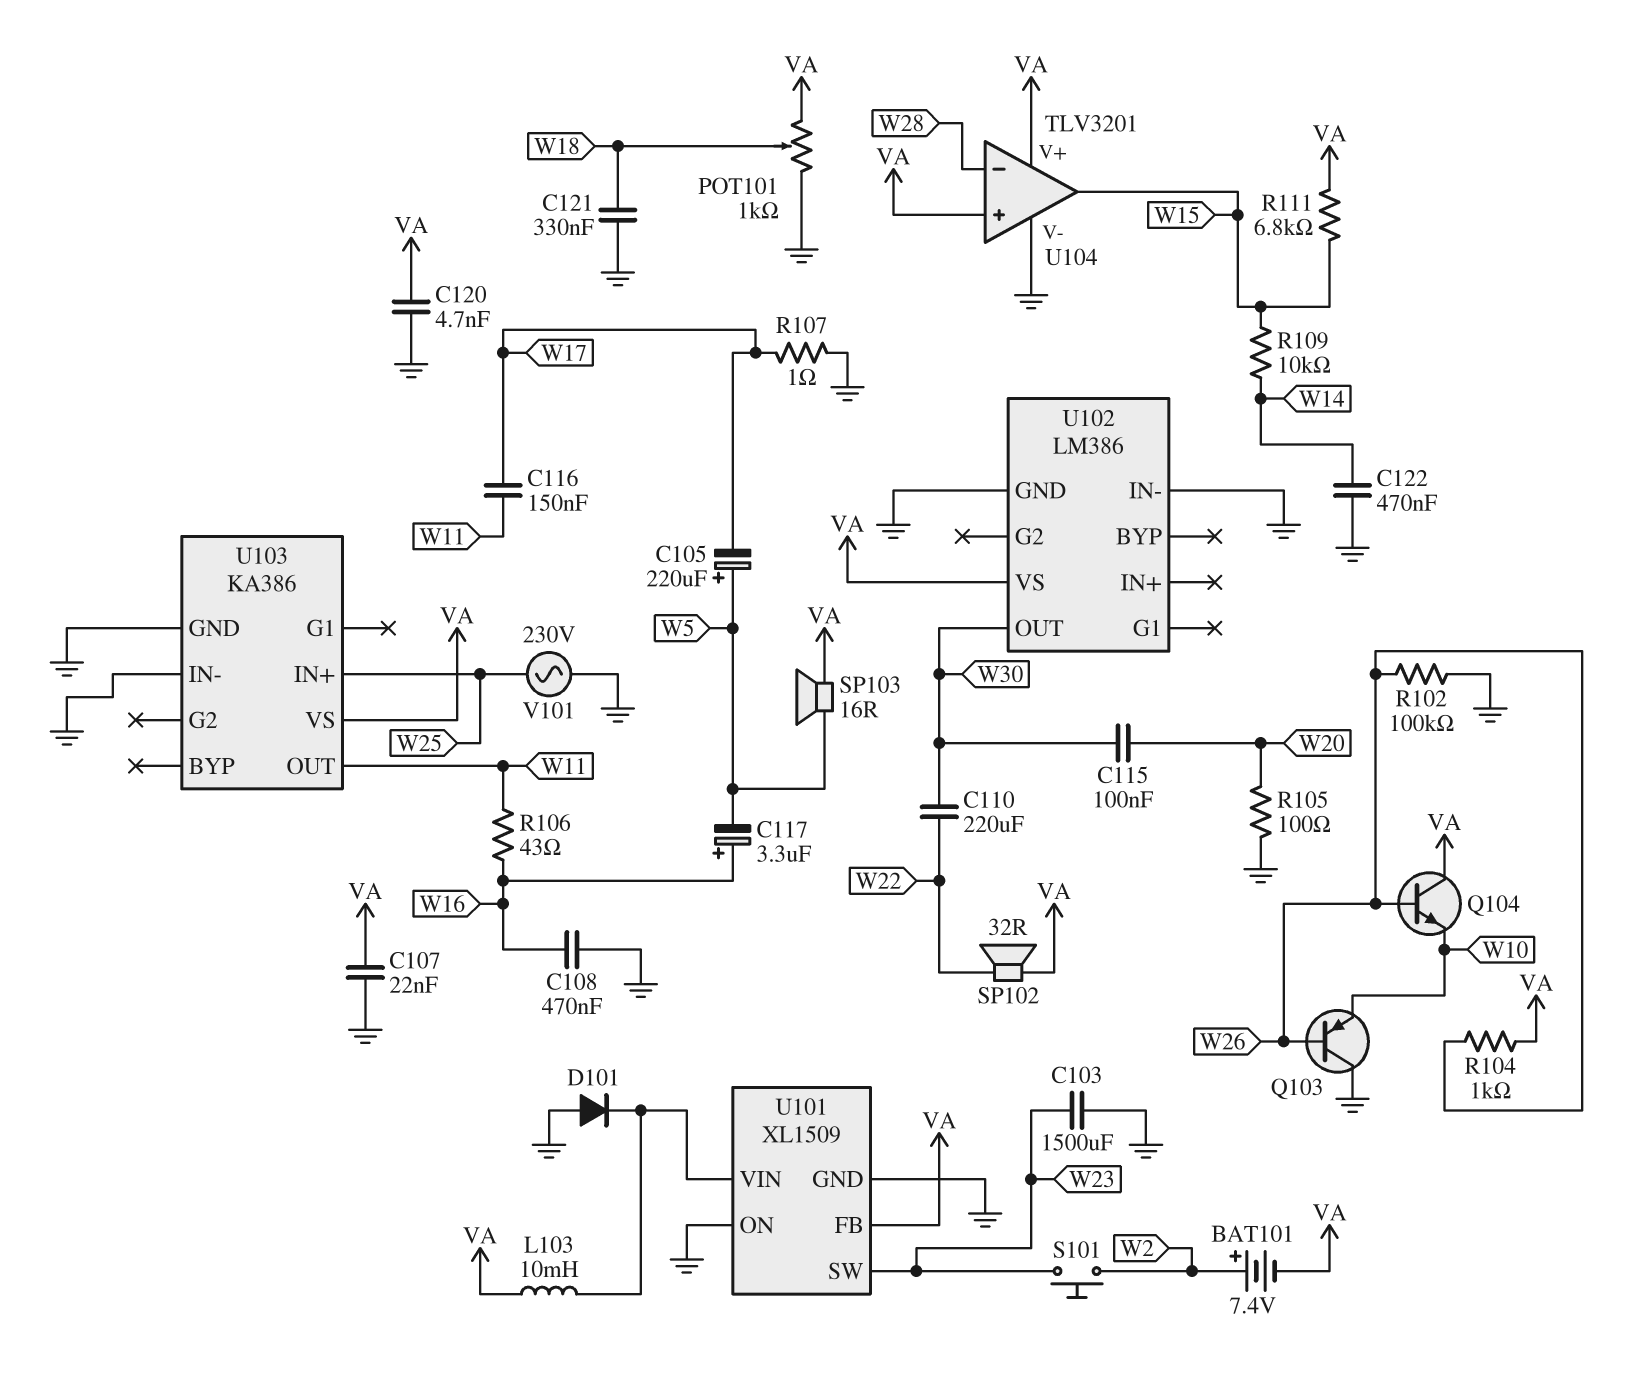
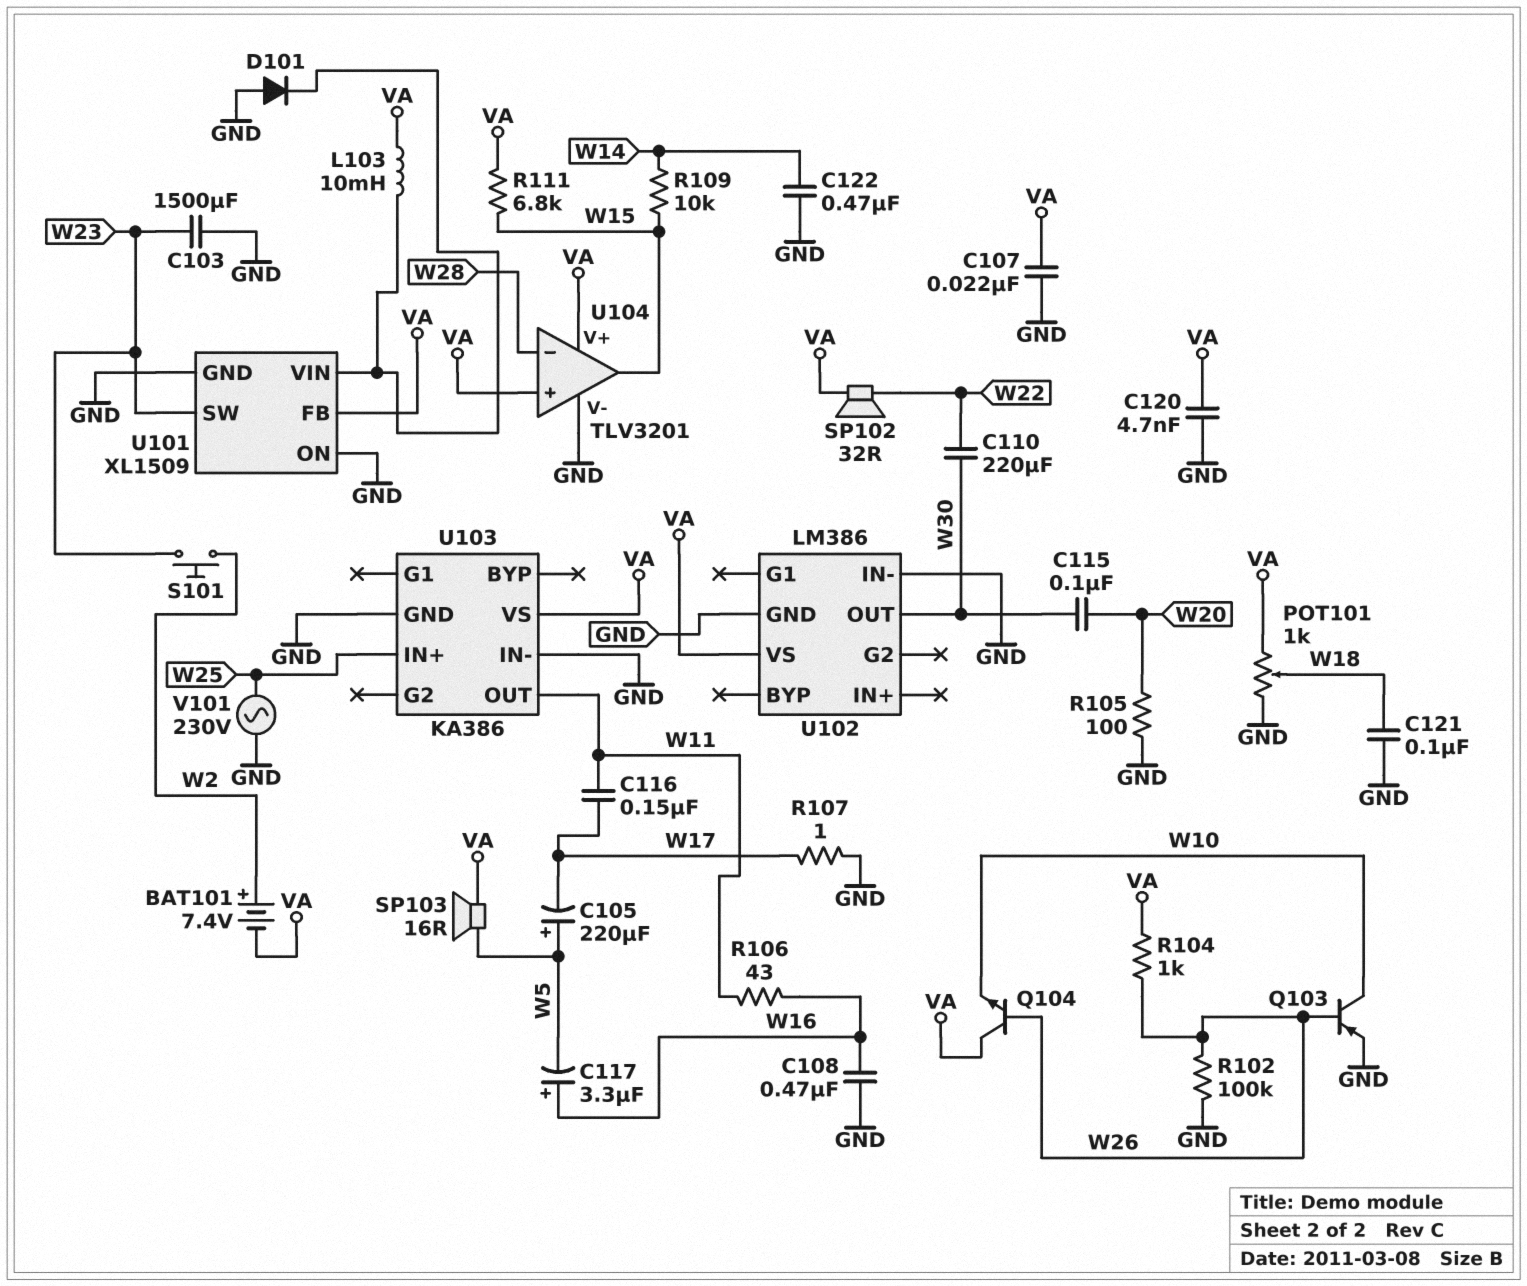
C121: 330nF (GND, W18) -> 100nF (GND, W18)
Q103: PNP (B W26, C GND, E W10) -> PNP (B W26, C W10, E GND)

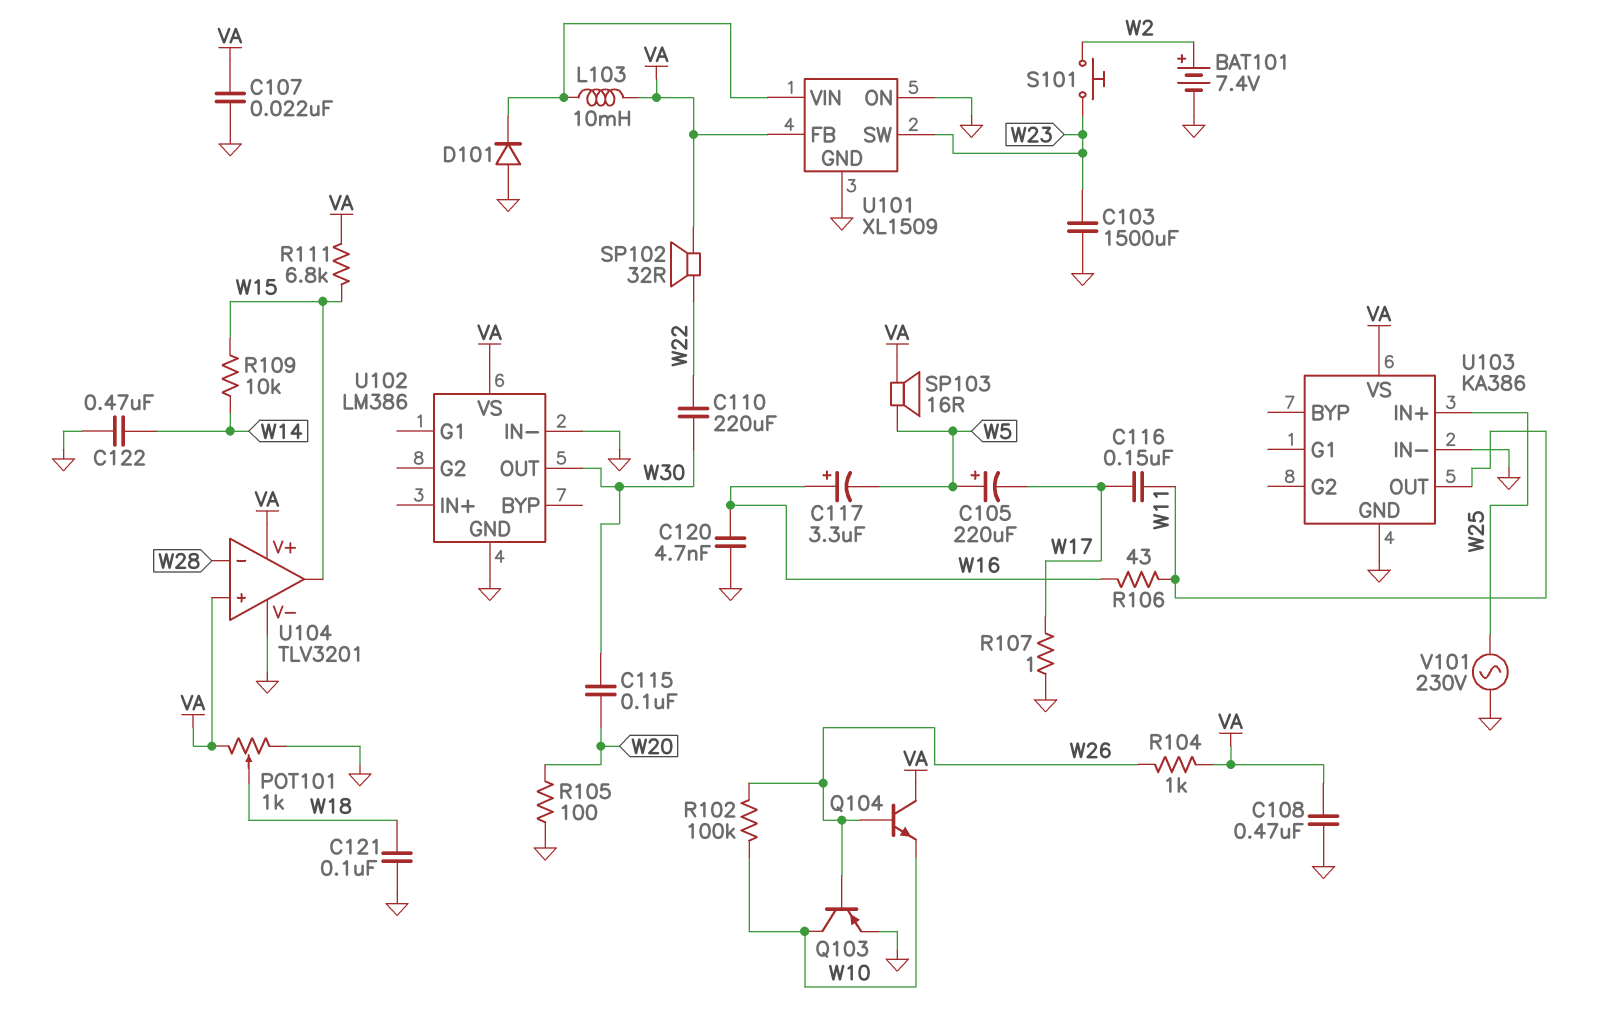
BAT101: 7.4V (plus W2, minus VA) -> 7.4V (plus W2, minus GND)
C108: 470nF (GND, W16) -> 470nF (GND, VA)
C120: 4.7nF (GND, VA) -> 4.7nF (GND, W16)
R102: 100k (GND, W26) -> 100k (W10, W26)

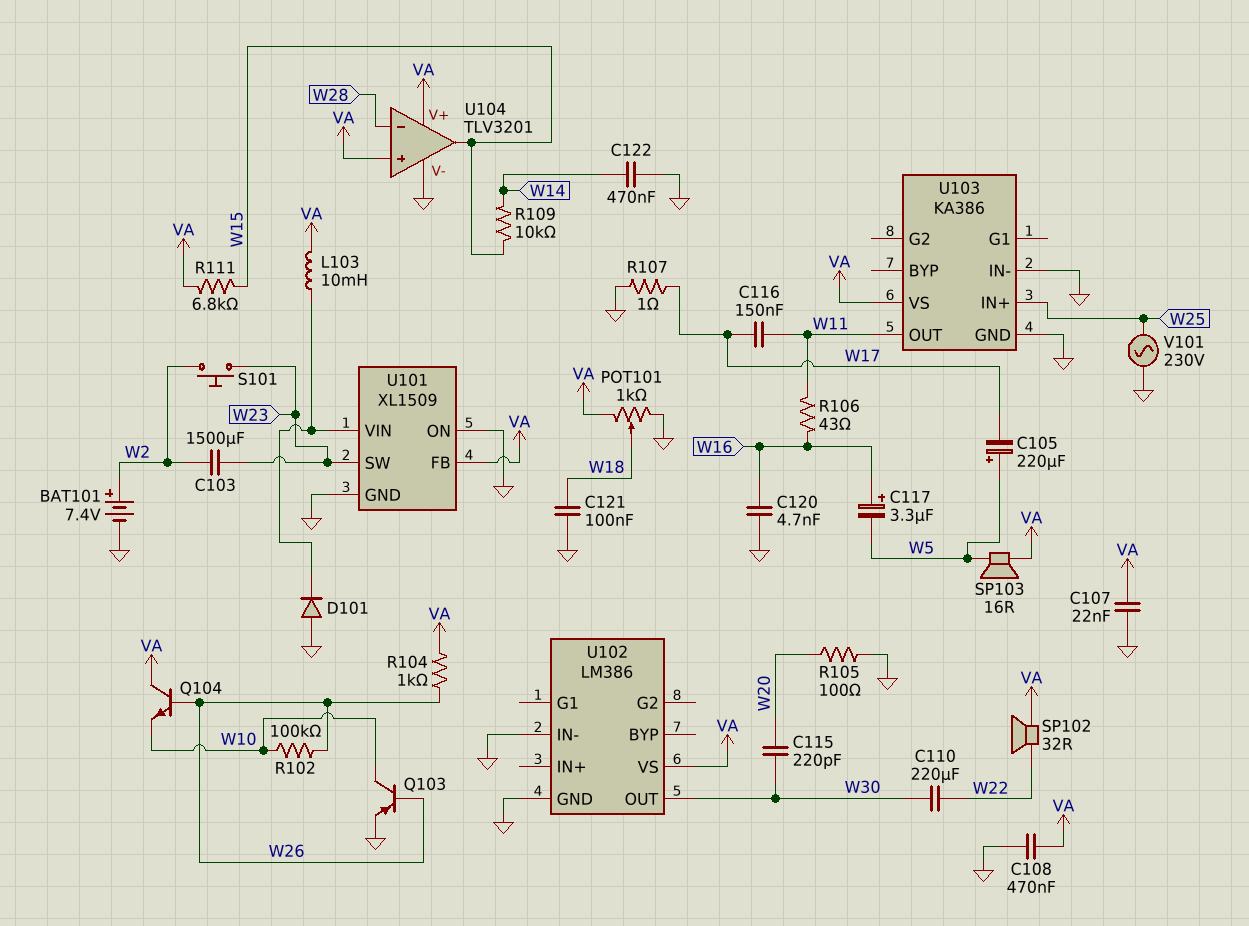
C103: 1500uF (GND, W23) -> 1500uF (W2, W23)
C115: 100nF (W20, W30) -> 220pF (W20, W30)

